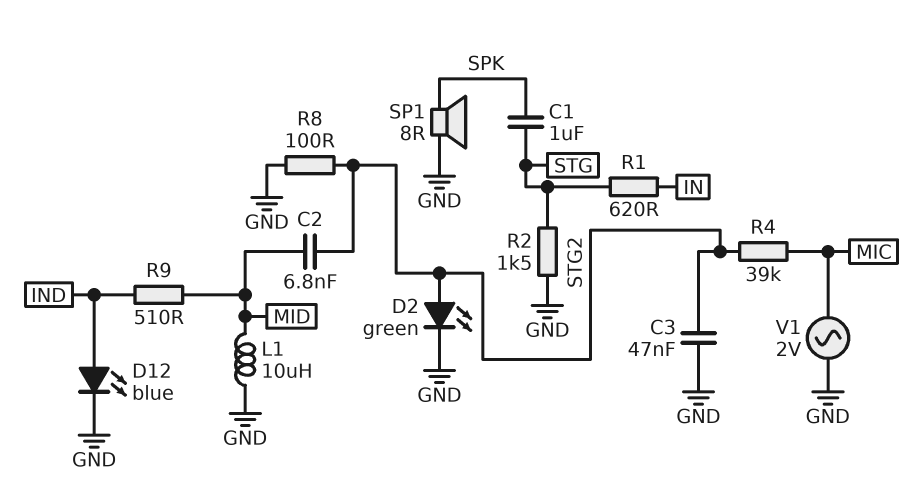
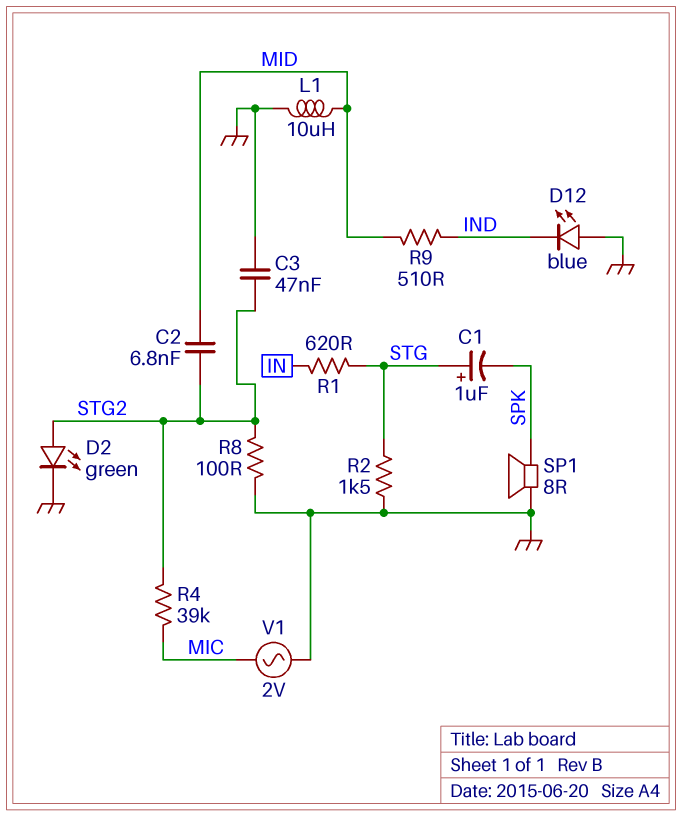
C1: 1uF (SPK, STG) -> 1uF (plus STG, minus SPK)
D12: LED blue (A IND, K GND) -> LED blue (A GND, K IND)

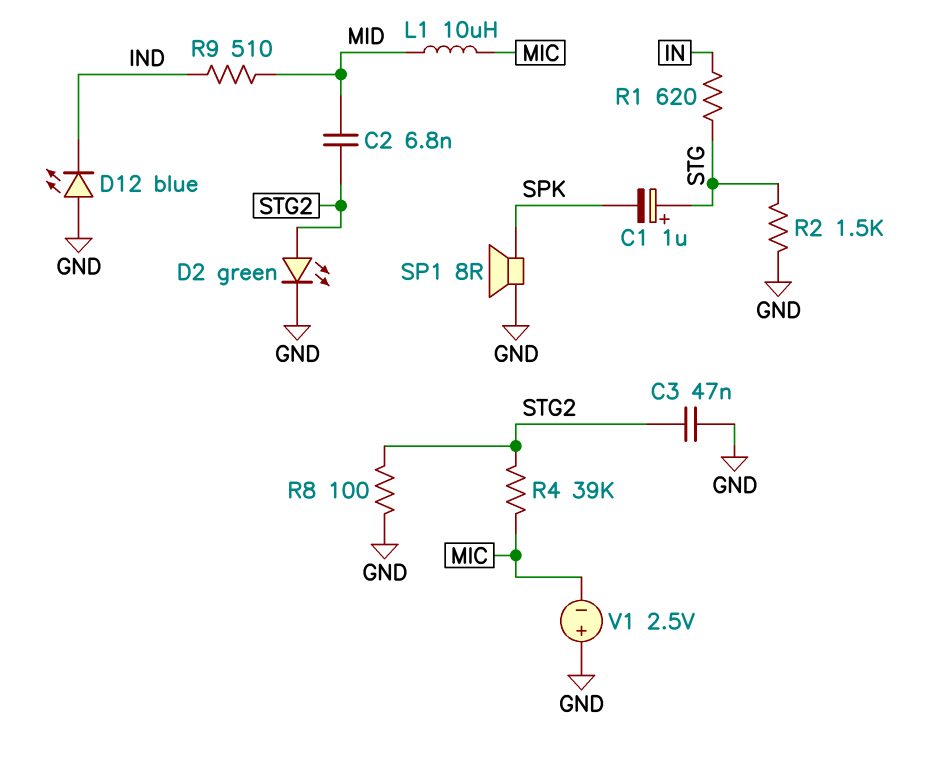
L1: 10uH (GND, MID) -> 10uH (MIC, MID)
V1: AC 2V (GND, MIC) -> 2.5V (plus GND, minus MIC)

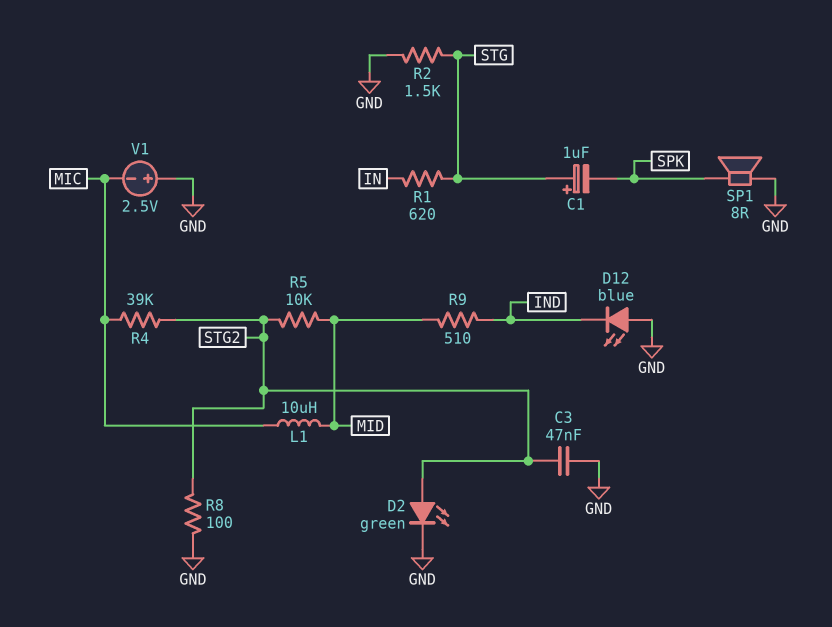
C2: 6.8nF (MID, STG2) -> none
R5: none -> 10k (MID, STG2)

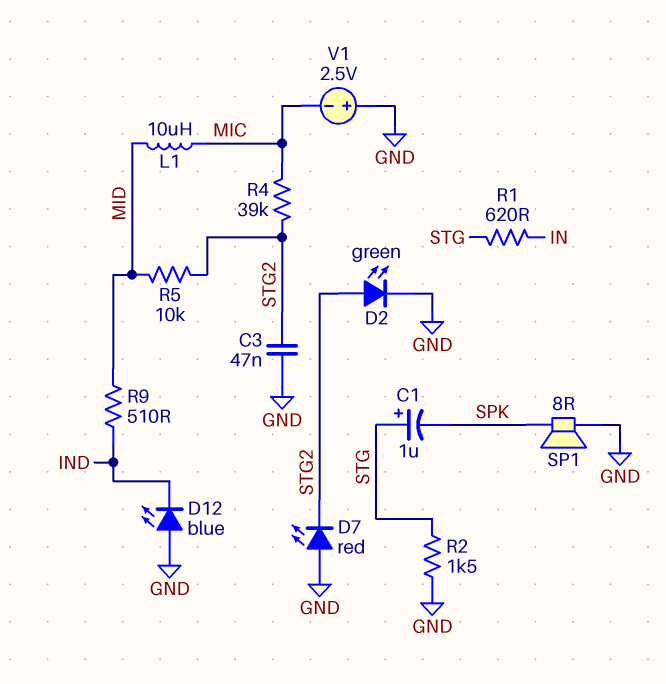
D7: none -> LED red (A GND, K STG2)
R8: 100 (GND, STG2) -> none

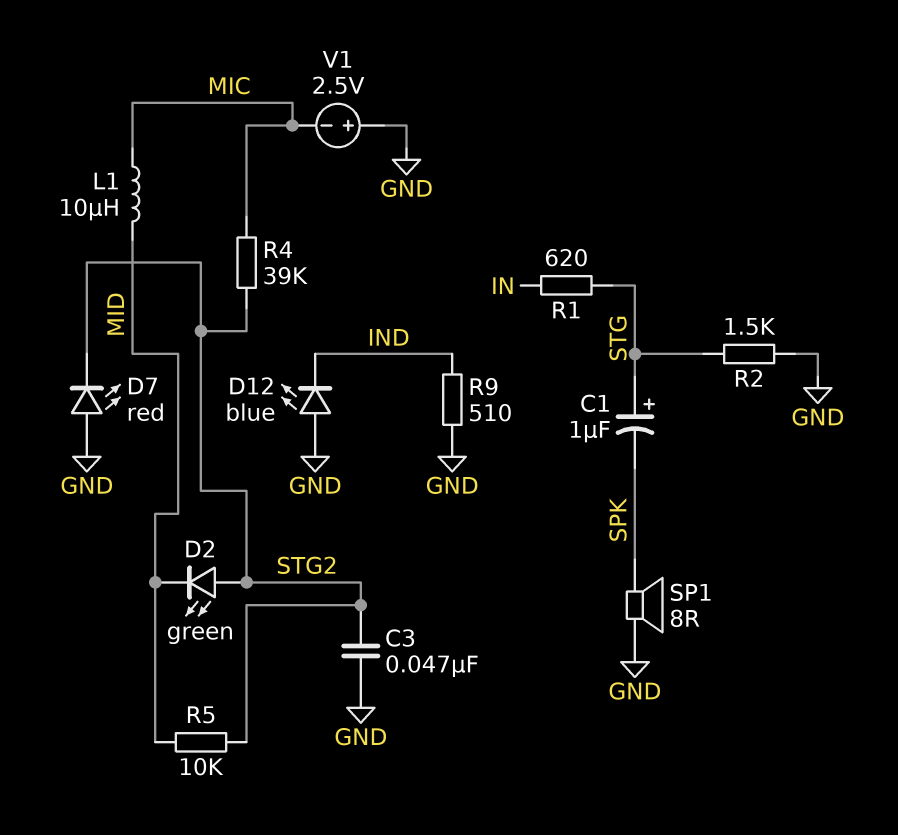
D2: LED green (A STG2, K GND) -> LED green (A STG2, K MID)
R9: 510 (IND, MID) -> 510 (GND, IND)

